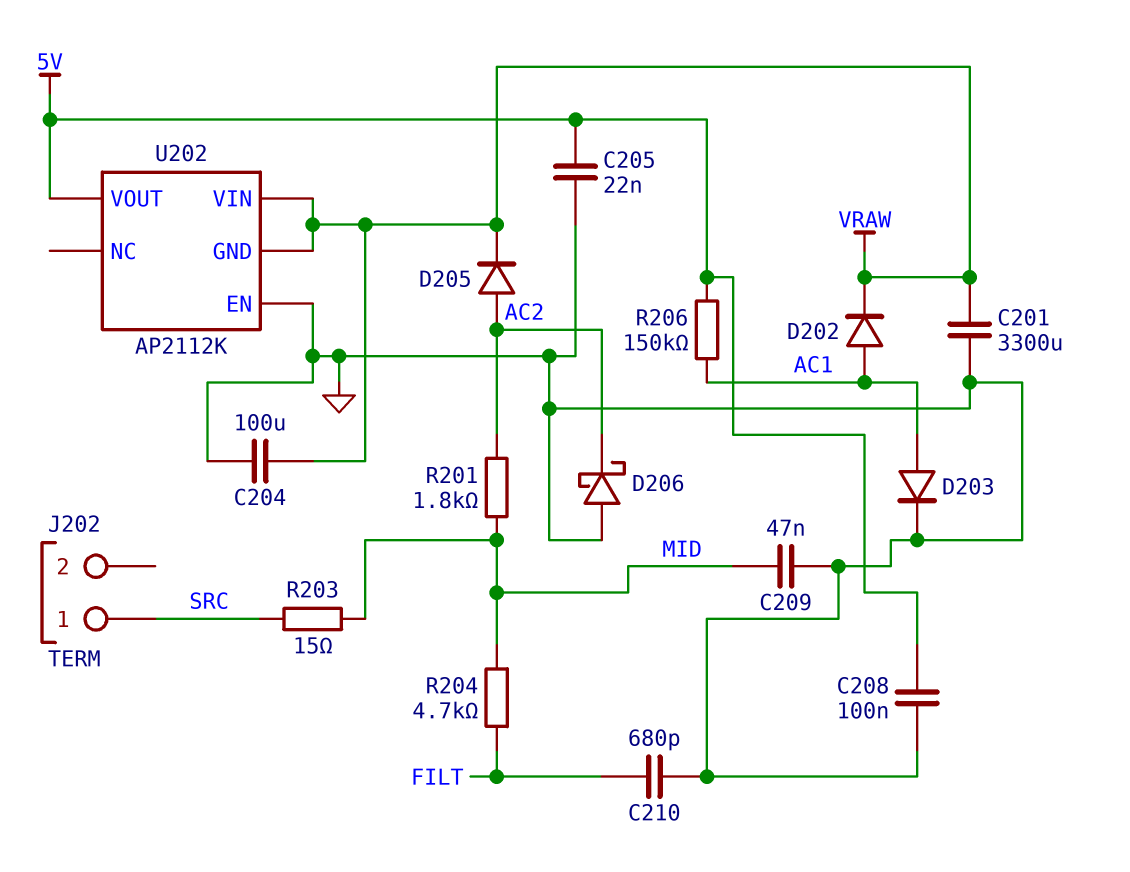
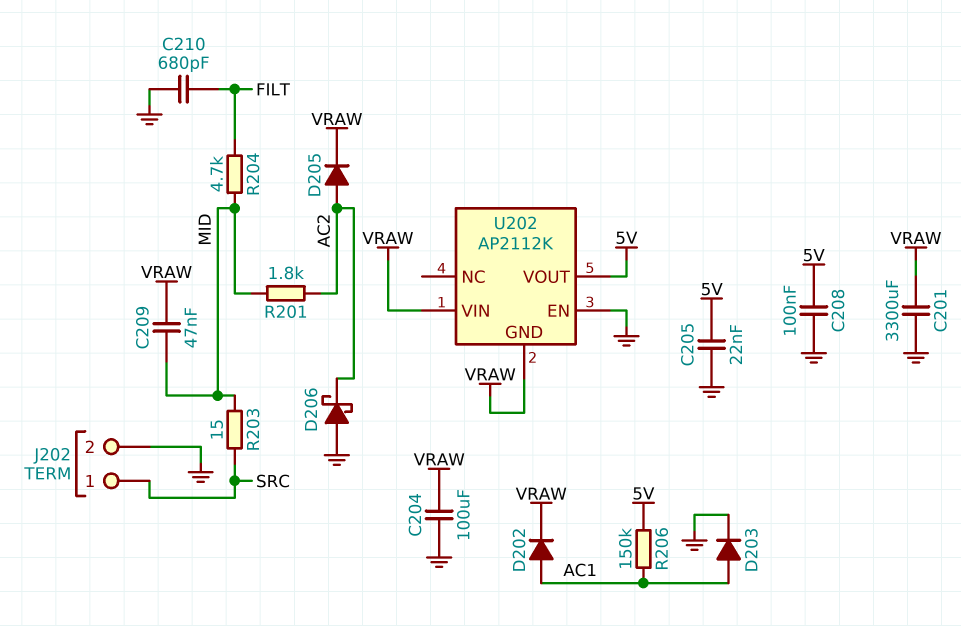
C209: 47nF (GND, MID) -> 47nF (MID, VRAW)
J202 pin 2: none -> GND

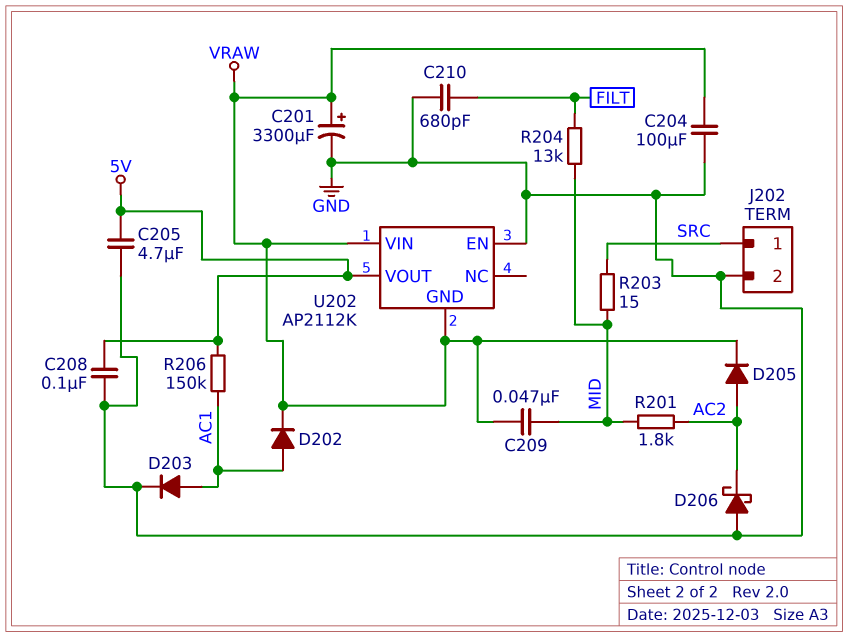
C201: 3300uF (GND, VRAW) -> 3300uF (plus VRAW, minus GND)
C205: 22nF (5V, GND) -> 4.7uF (5V, GND)
R204: 4.7k (FILT, MID) -> 13k (FILT, MID)

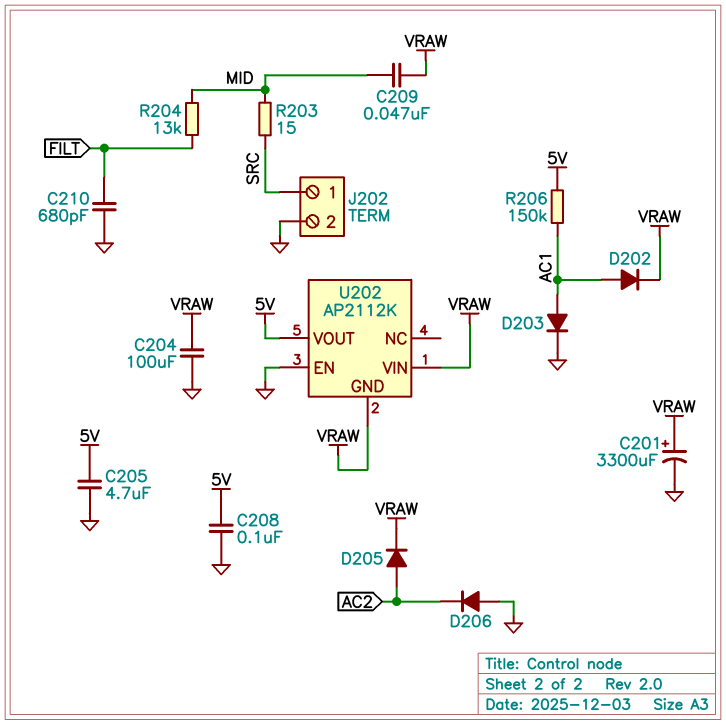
D206: schottky (A GND, K AC2) -> diode (A GND, K AC2)
R201: 1.8k (AC2, MID) -> none

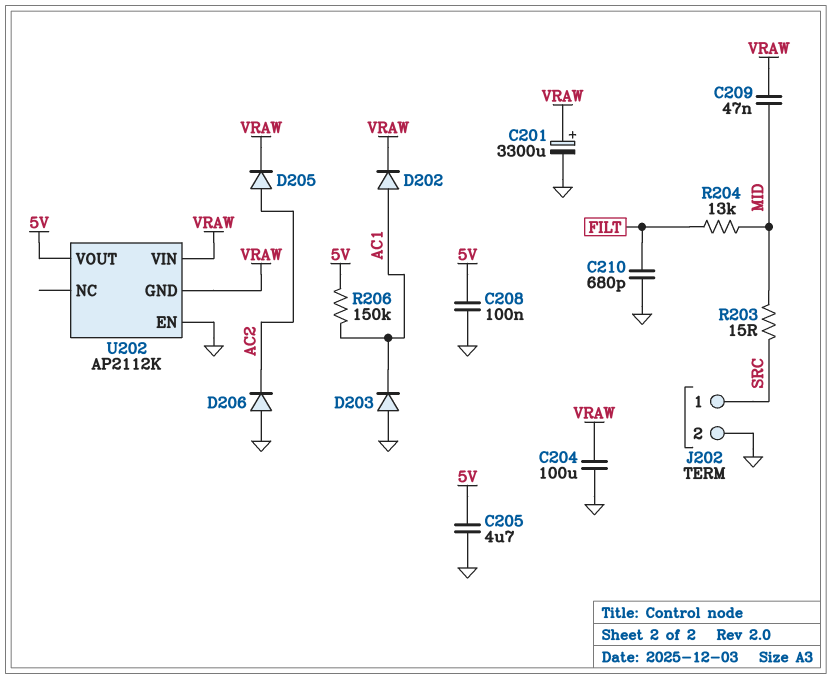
D203: diode (A AC1, K GND) -> diode (A GND, K AC1)

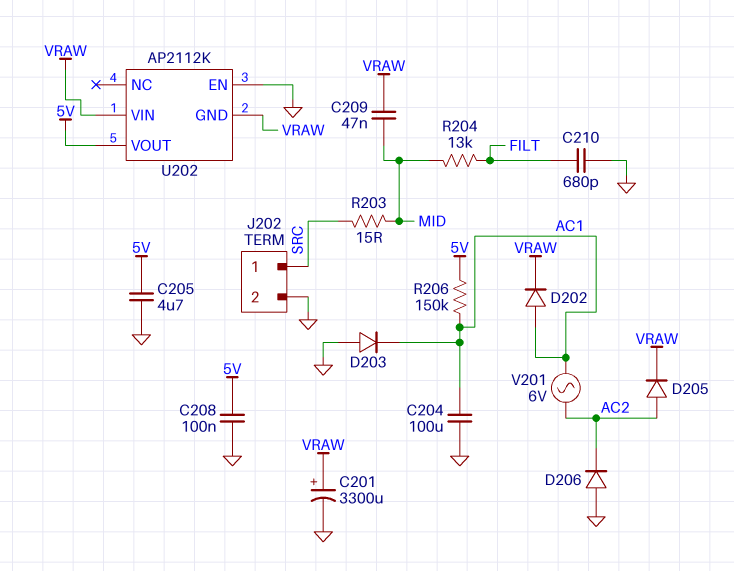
C204: 100uF (GND, VRAW) -> 100uF (AC1, GND)
V201: none -> AC 6V (AC1, AC2)

